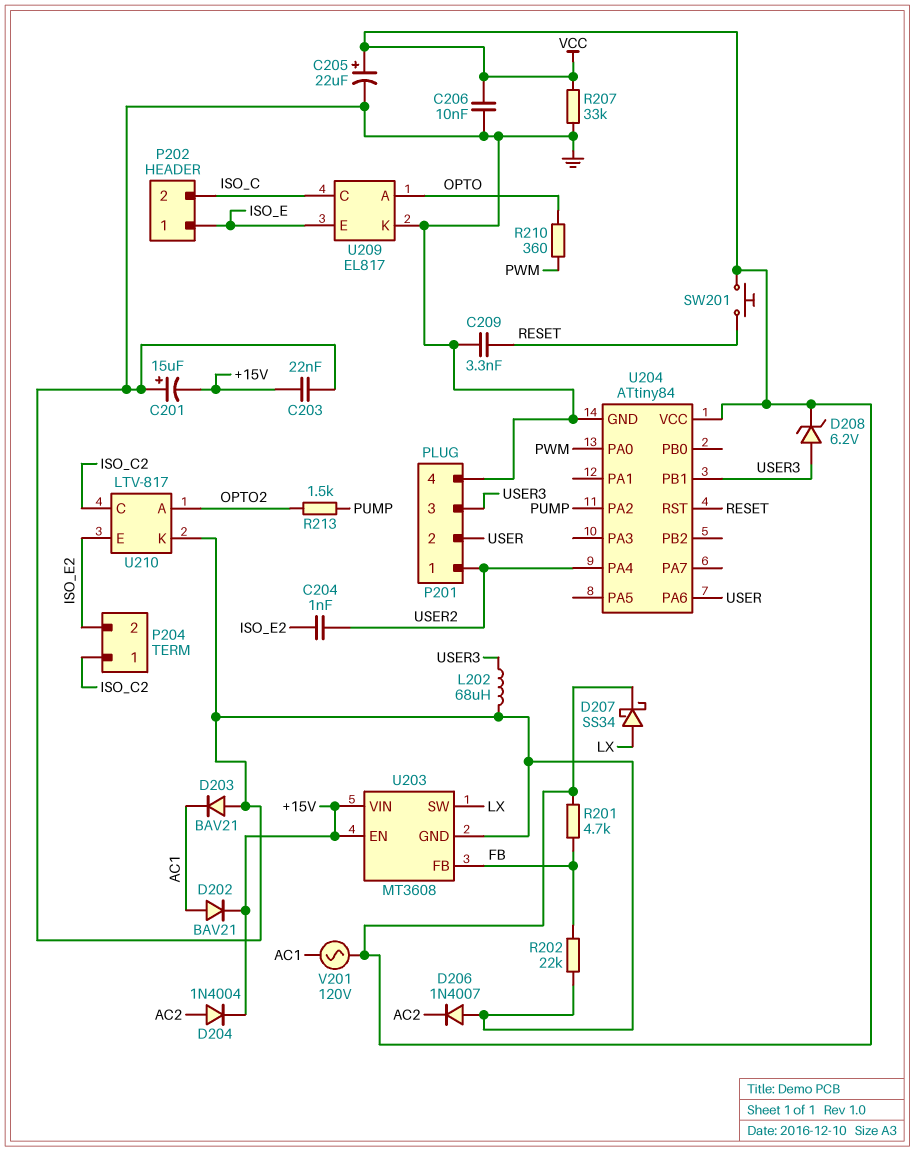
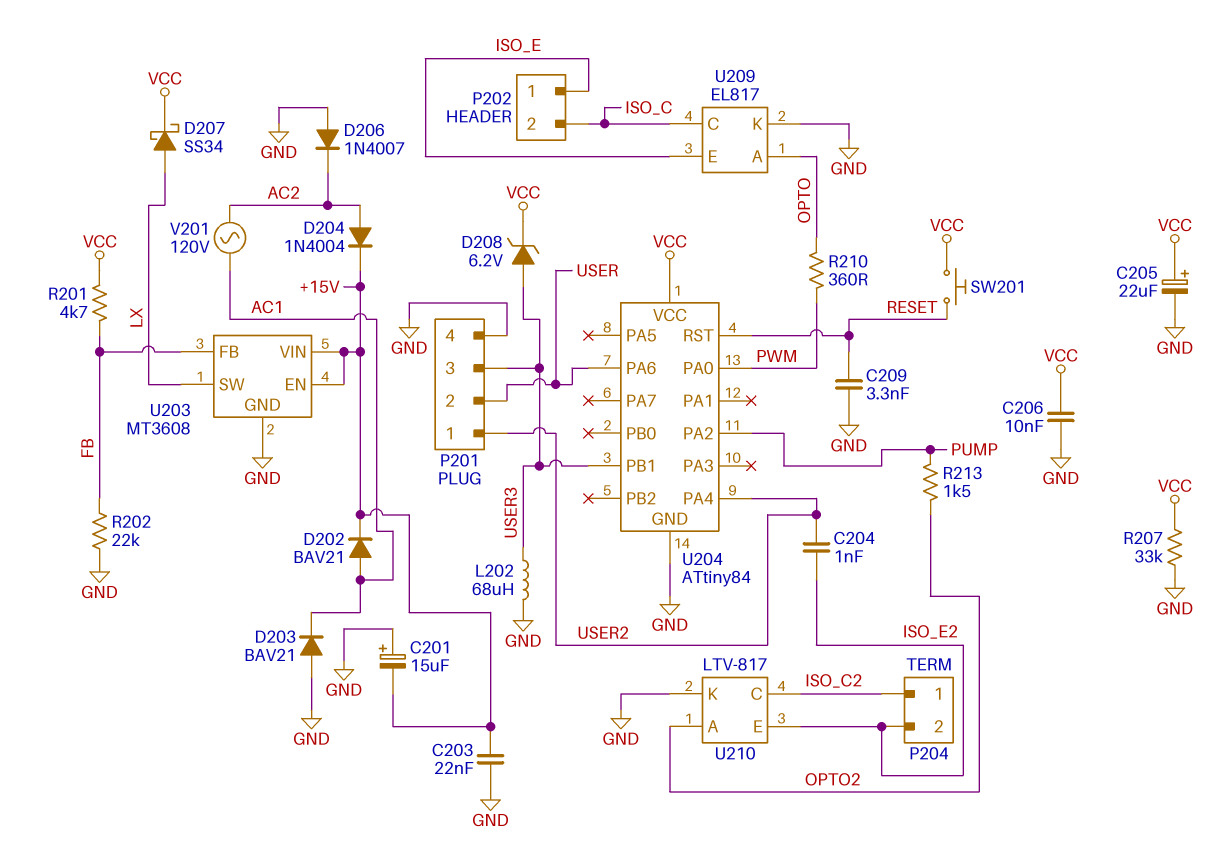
V201: AC 120V (AC1, VCC) -> AC 120V (AC1, AC2)

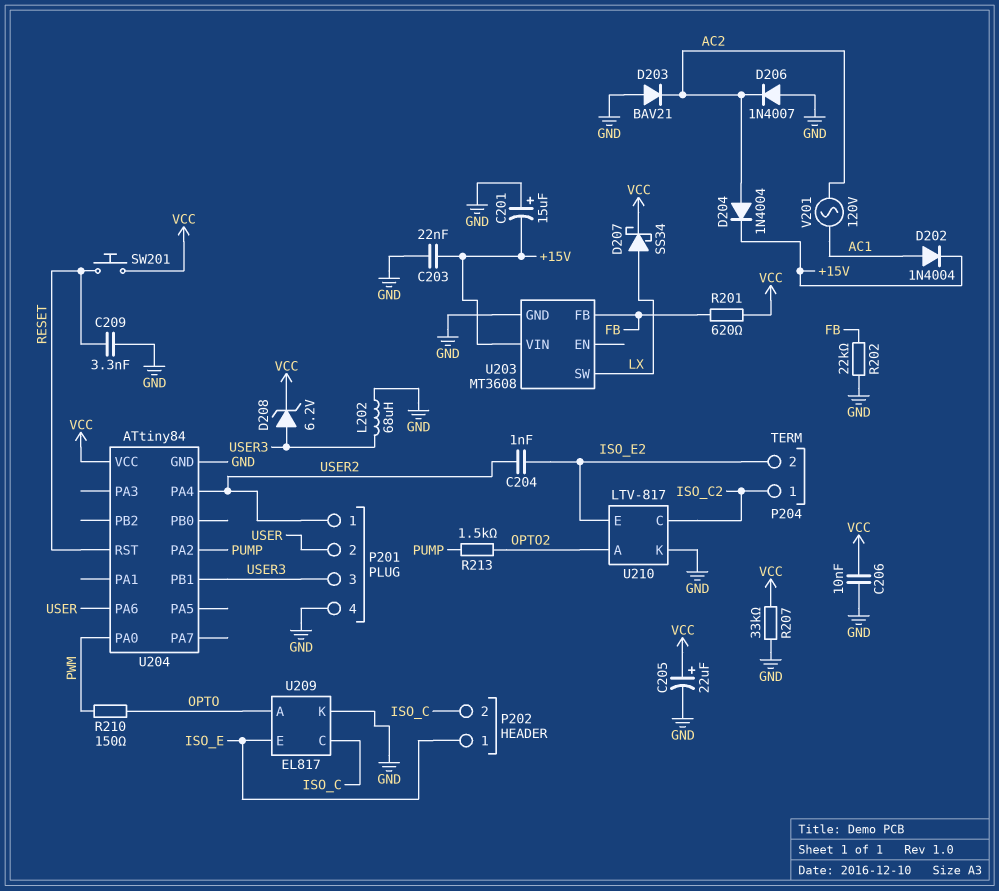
D202: diode BAV21 (A AC1, K +15V) -> diode 1N4004 (A AC1, K +15V)
D203: diode BAV21 (A GND, K AC1) -> diode BAV21 (A GND, K AC2)
R201: 4.7k (FB, VCC) -> 620 (FB, VCC)
R210: 360 (OPTO, PWM) -> 150 (OPTO, PWM)
U203 pin EN: +15V -> none

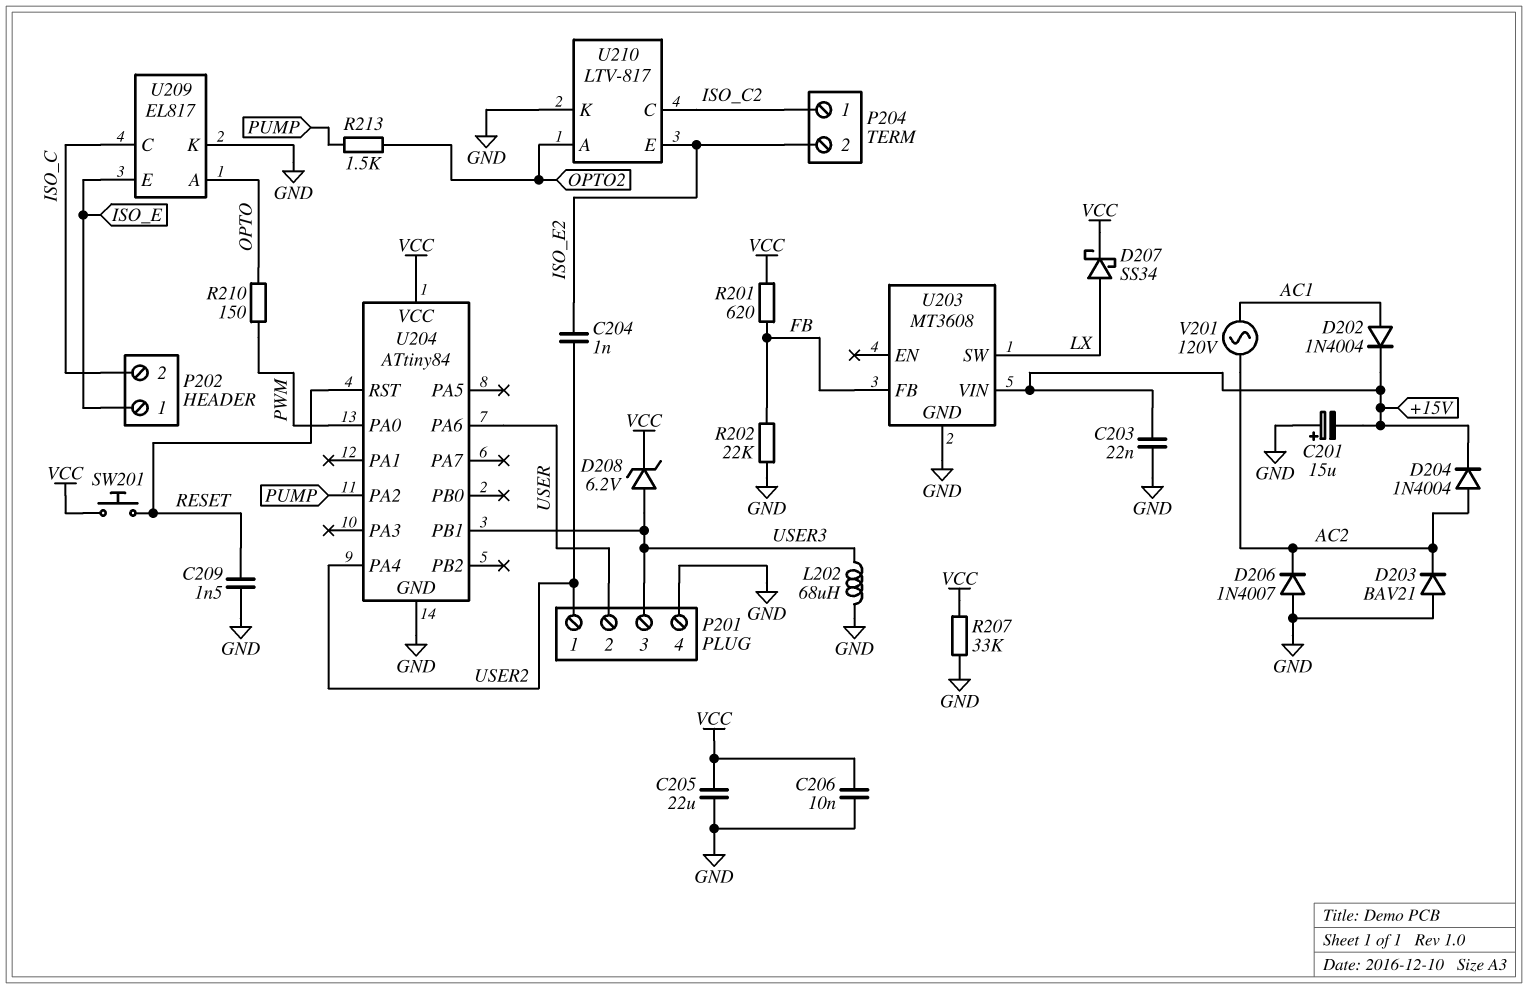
C205: 22uF (plus VCC, minus GND) -> 22uF (GND, VCC)
C209: 3.3nF (GND, RESET) -> 1.5nF (GND, RESET)

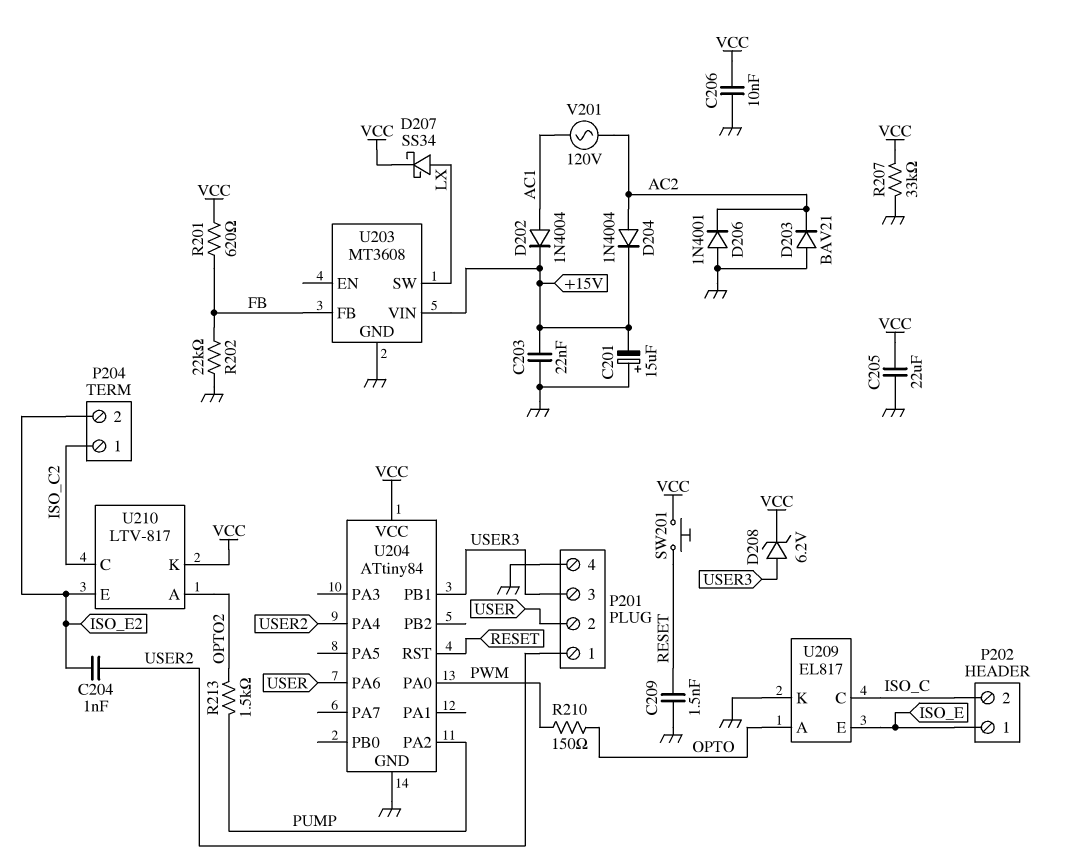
D206: diode 1N4007 (A GND, K AC2) -> diode 1N4001 (A GND, K AC2)
L202: 68uH (GND, USER3) -> none
U210 pin K: GND -> VCC

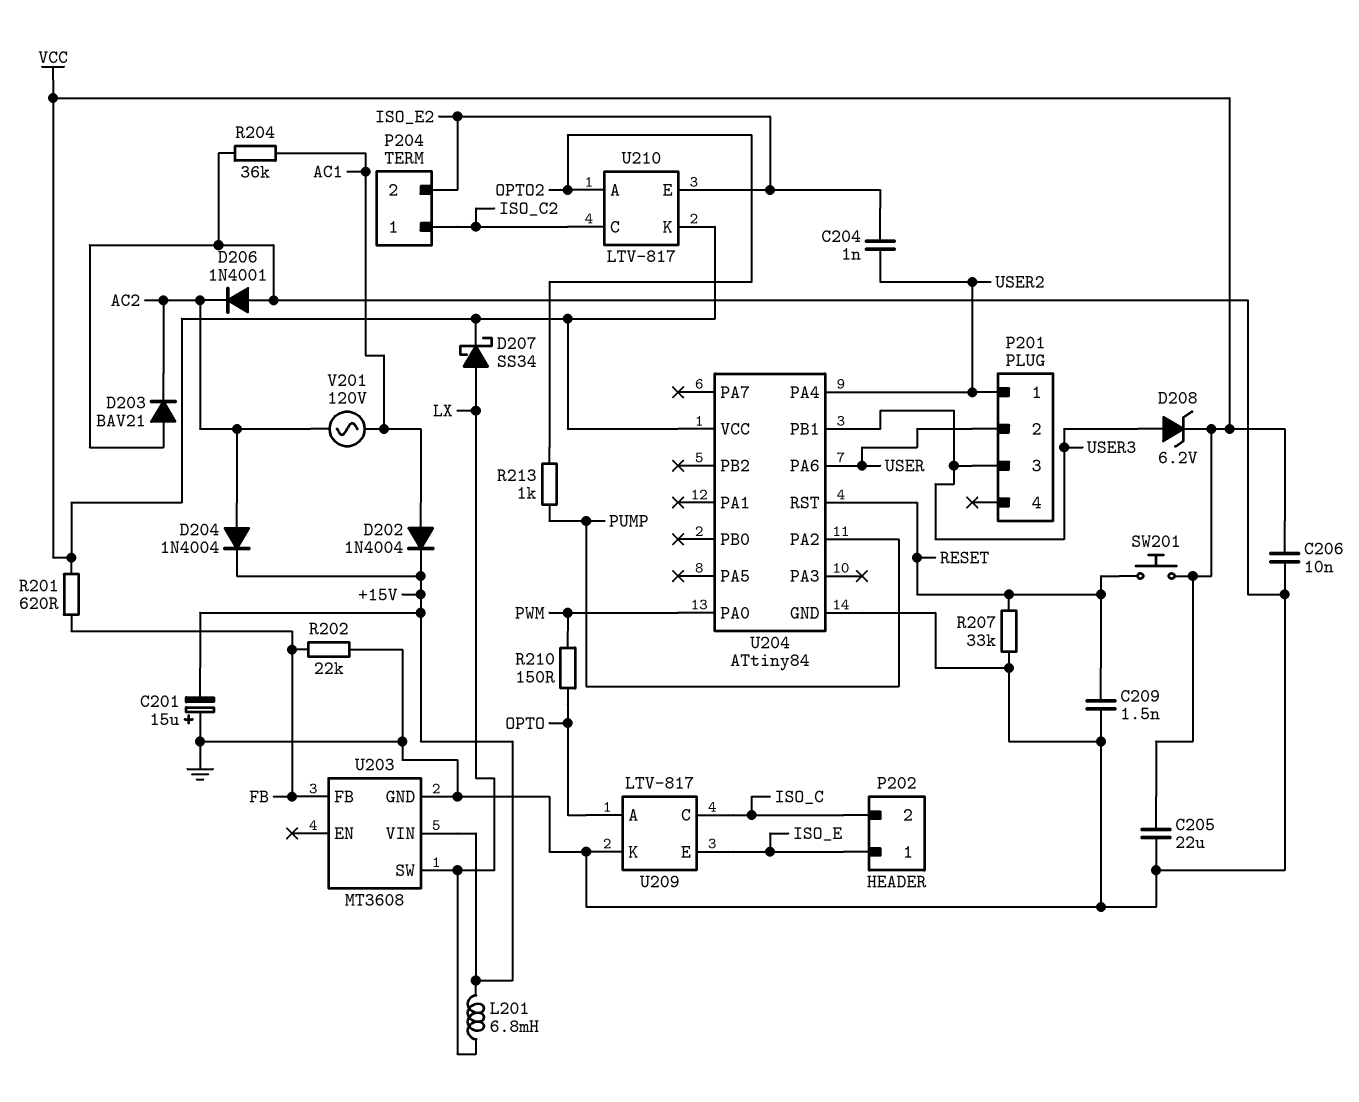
C203: 22nF (+15V, GND) -> none
L201: none -> 6.8mH (+15V, LX)
P201 pin 4: GND -> none
R204: none -> 36k (AC1, GND)
R207: 33k (GND, VCC) -> 33k (GND, RESET)
R213: 1.5k (OPTO2, PUMP) -> 1k (OPTO2, PUMP)
U209: EL817 -> LTV-817

